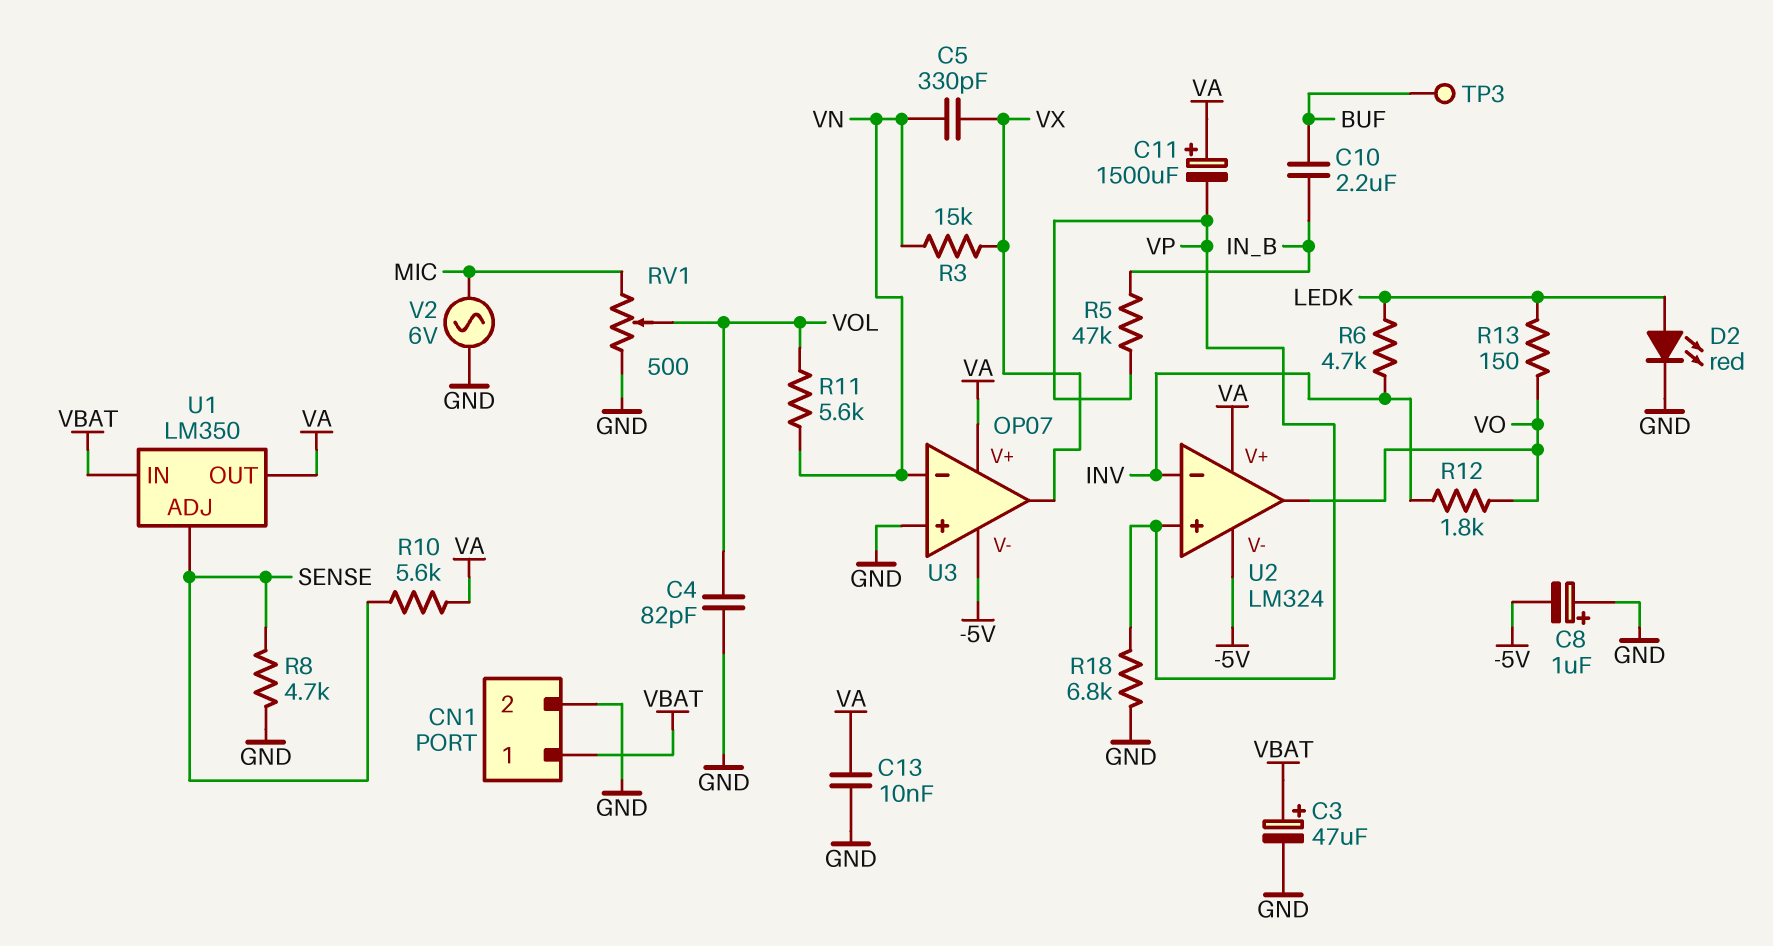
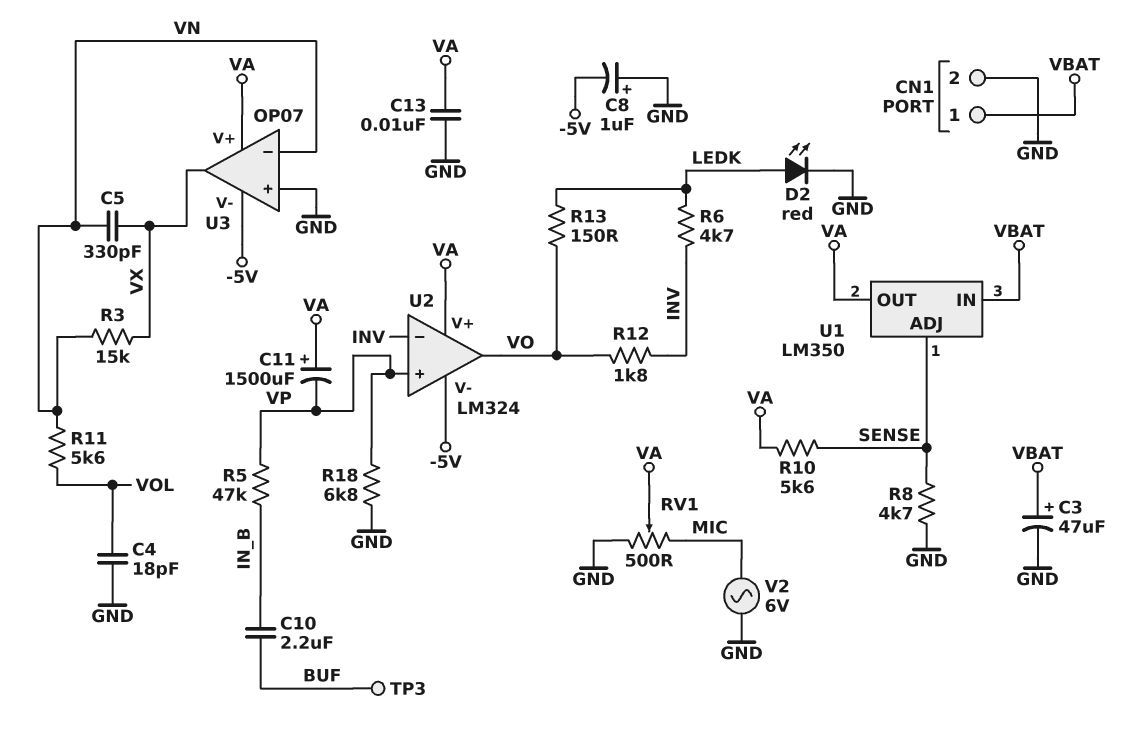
C4: 82pF (GND, VOL) -> 18pF (GND, VOL)
RV1: 500 (GND, MIC, wiper VOL) -> 500 (GND, MIC, wiper VA)

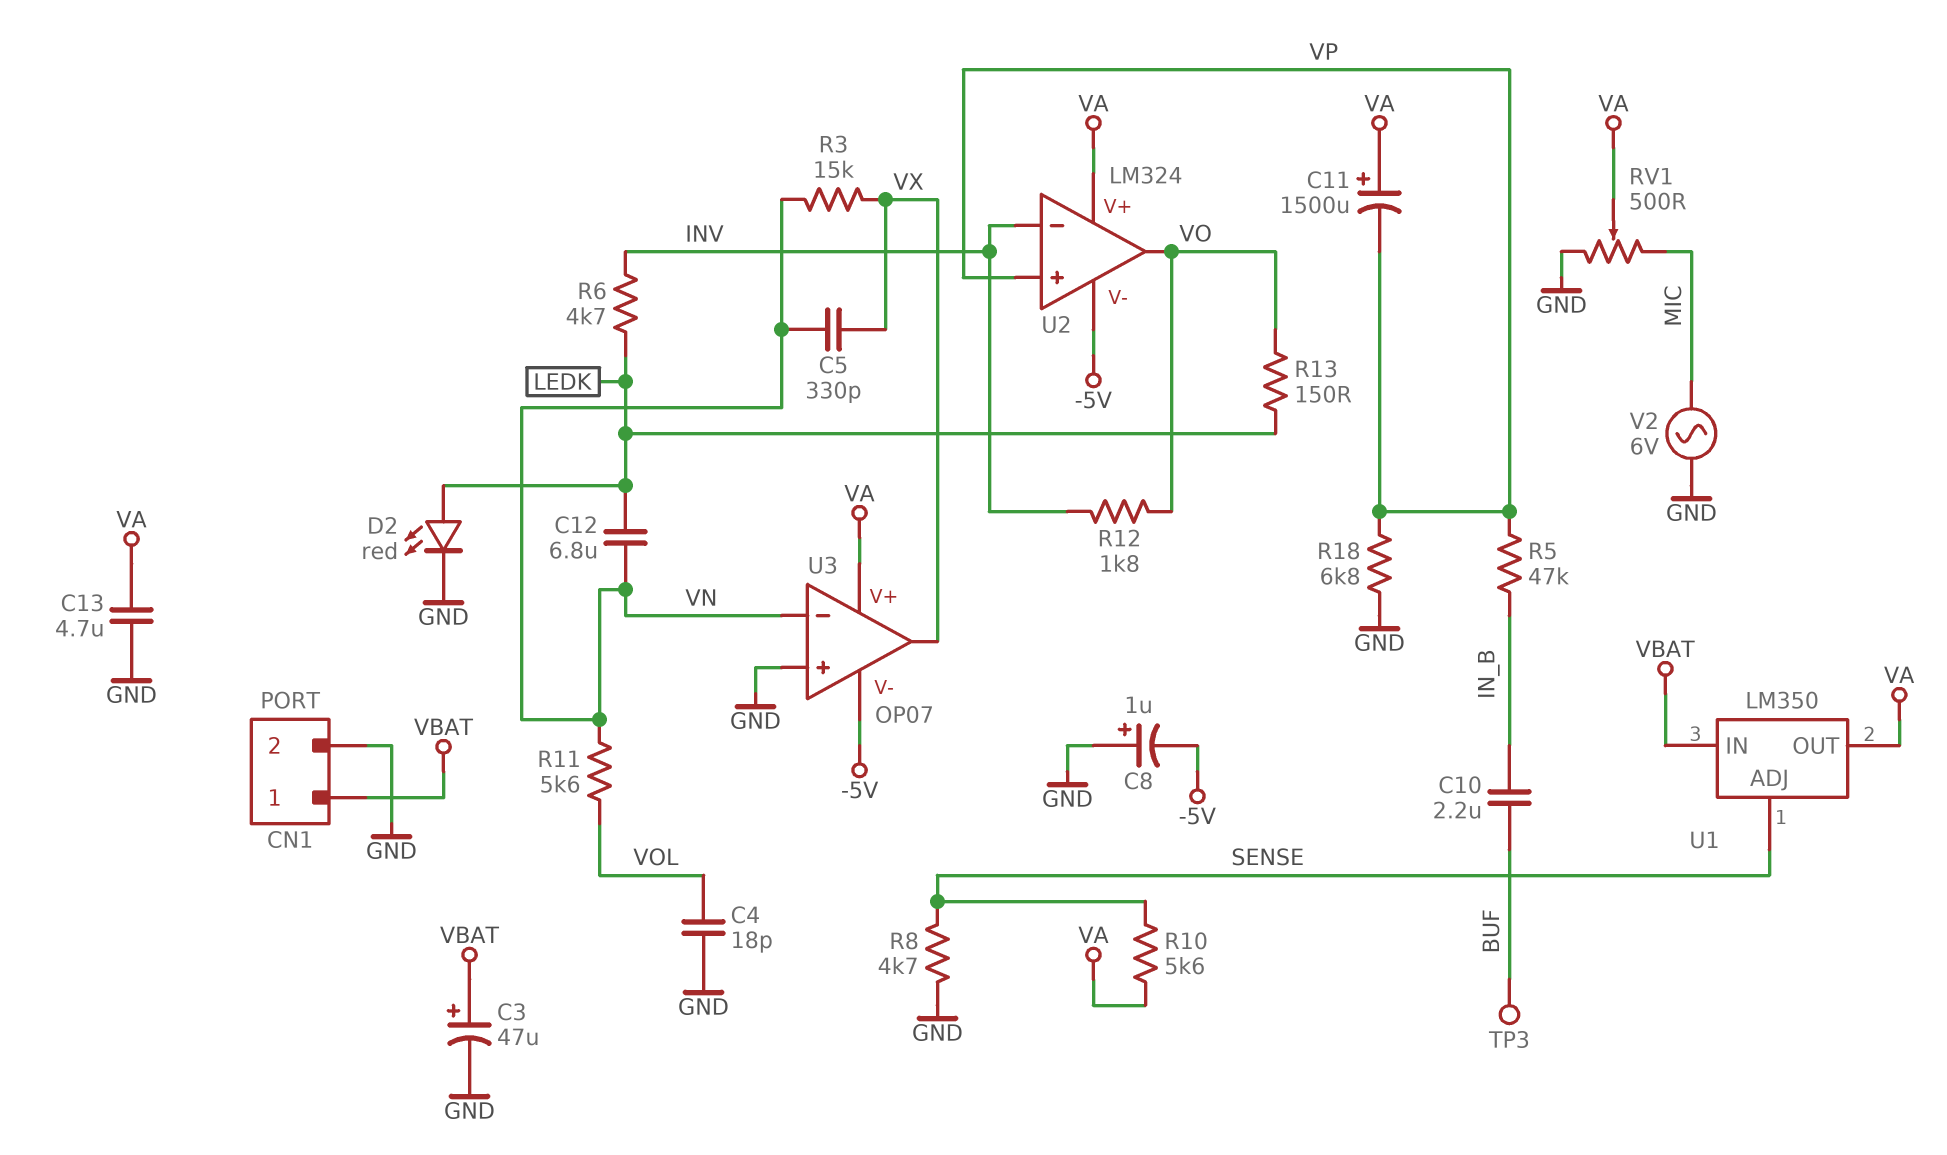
C12: none -> 6.8uF (LEDK, VN)
C13: 10nF (GND, VA) -> 4.7uF (GND, VA)

